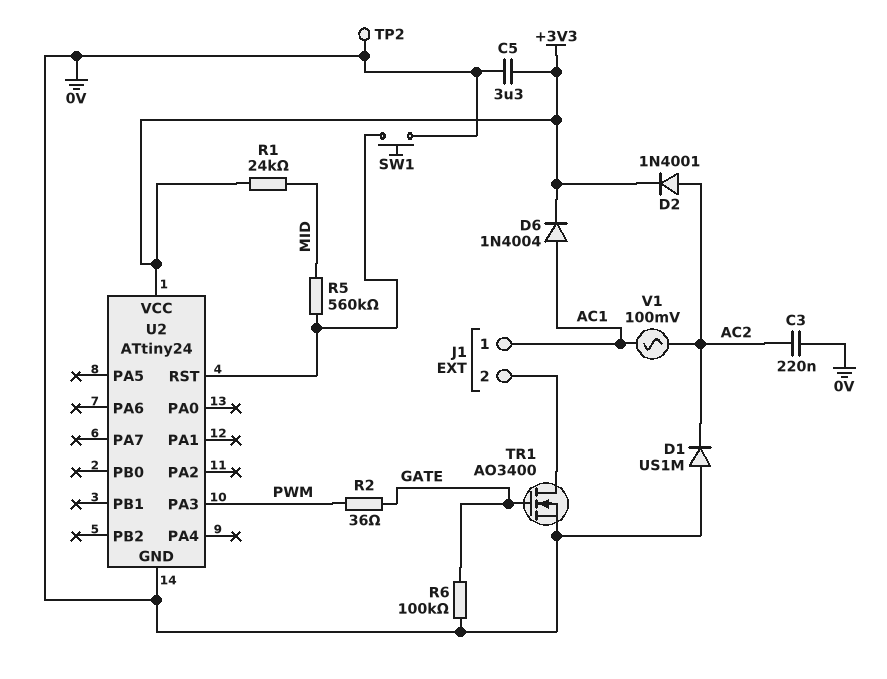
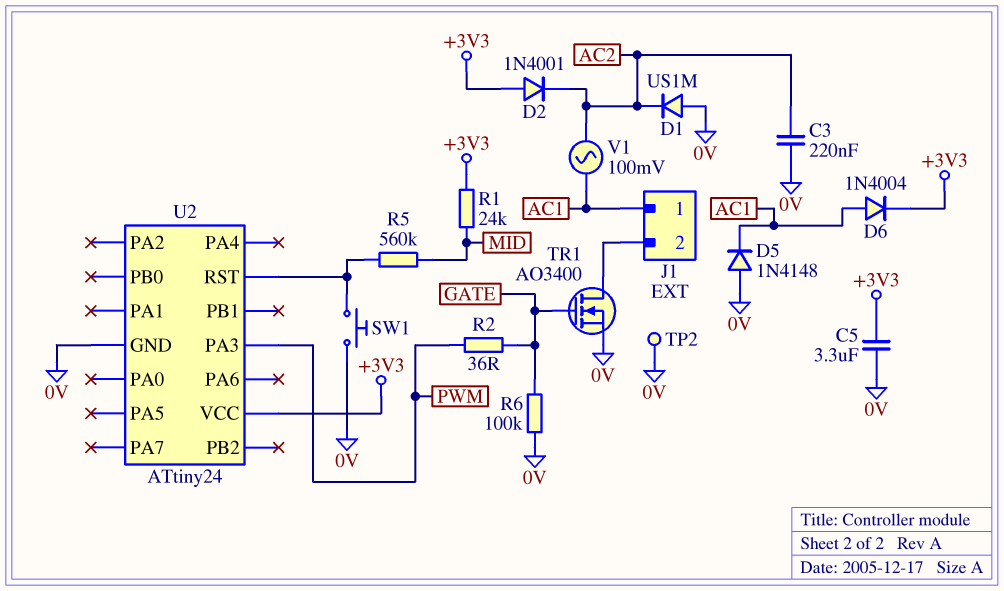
D2: diode 1N4001 (A AC2, K +3V3) -> diode 1N4001 (A +3V3, K AC2)
D5: none -> diode 1N4148 (A 0V, K AC1)

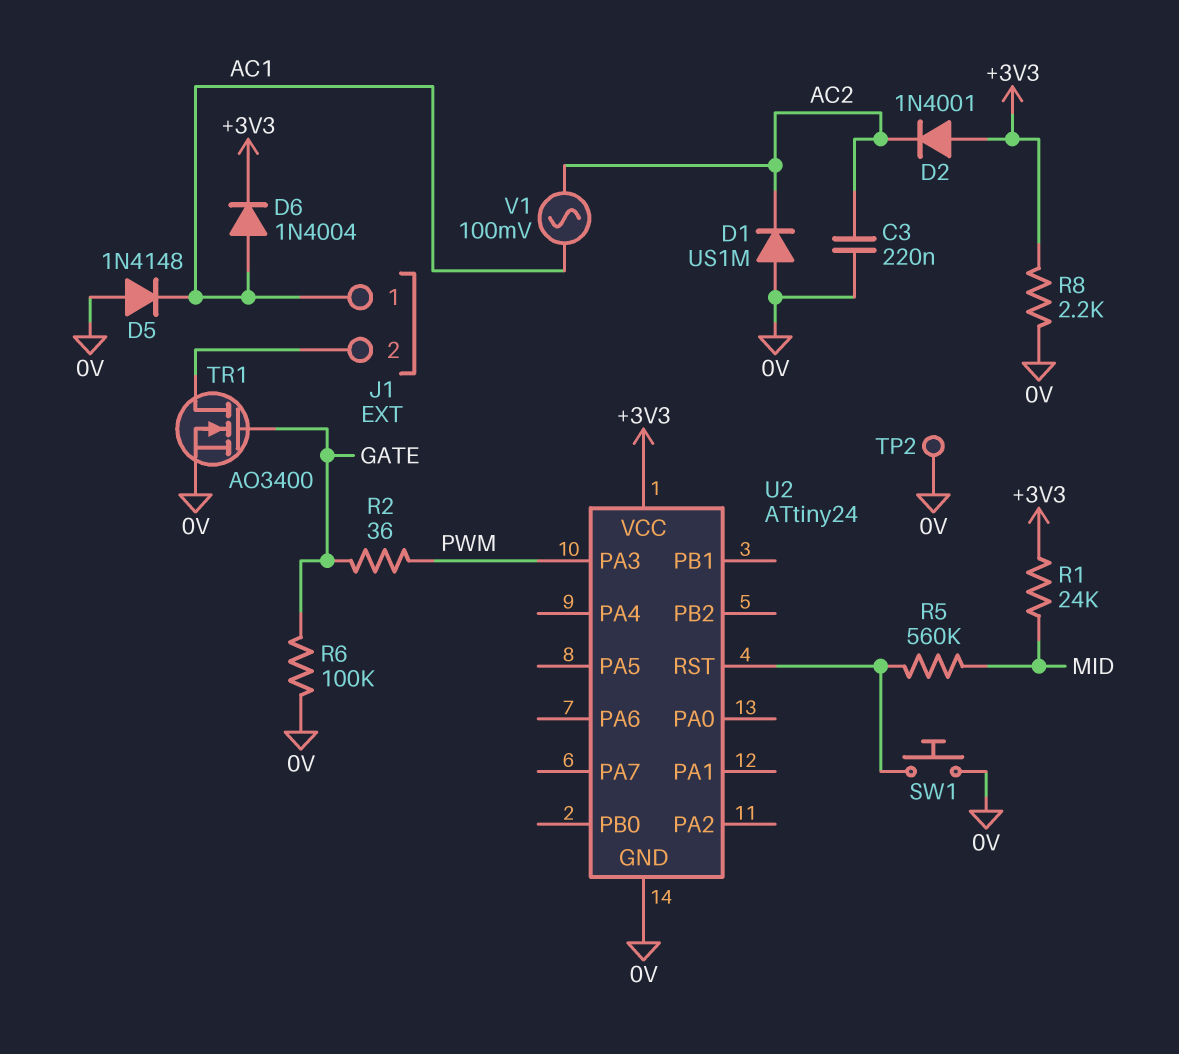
C5: 3.3uF (+3V3, 0V) -> none
R8: none -> 2.2k (+3V3, 0V)

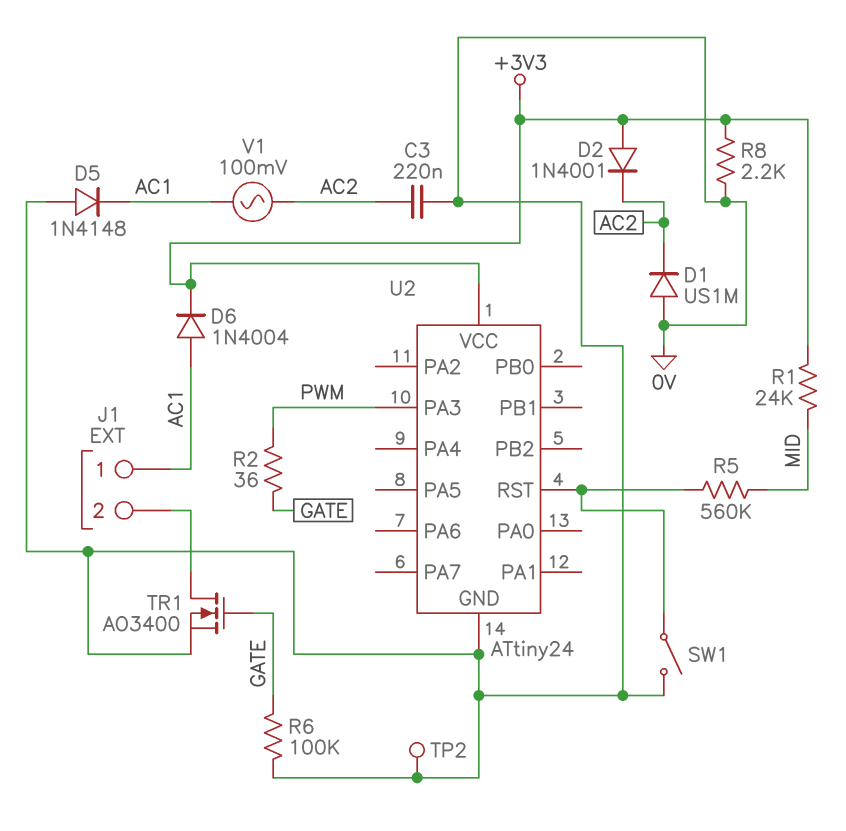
SW1: button (0V, U2/RST) -> switch (0V, U2/RST)

